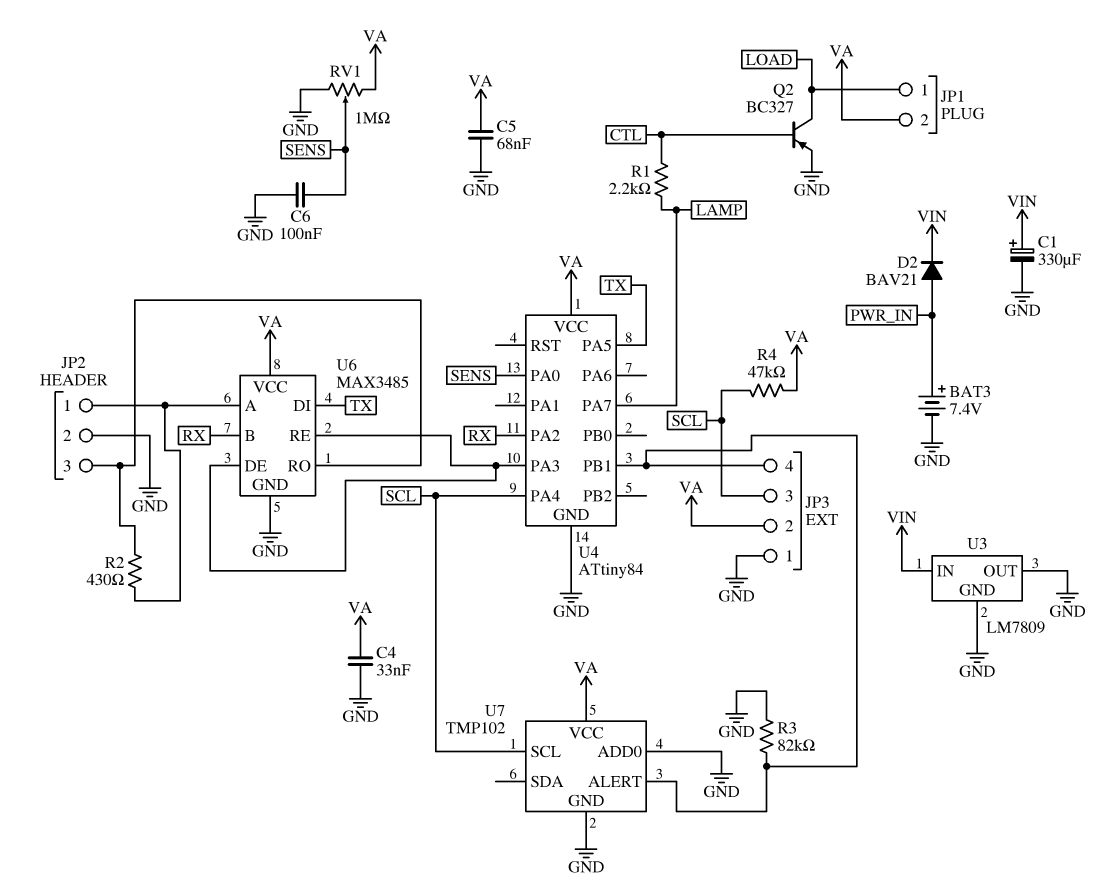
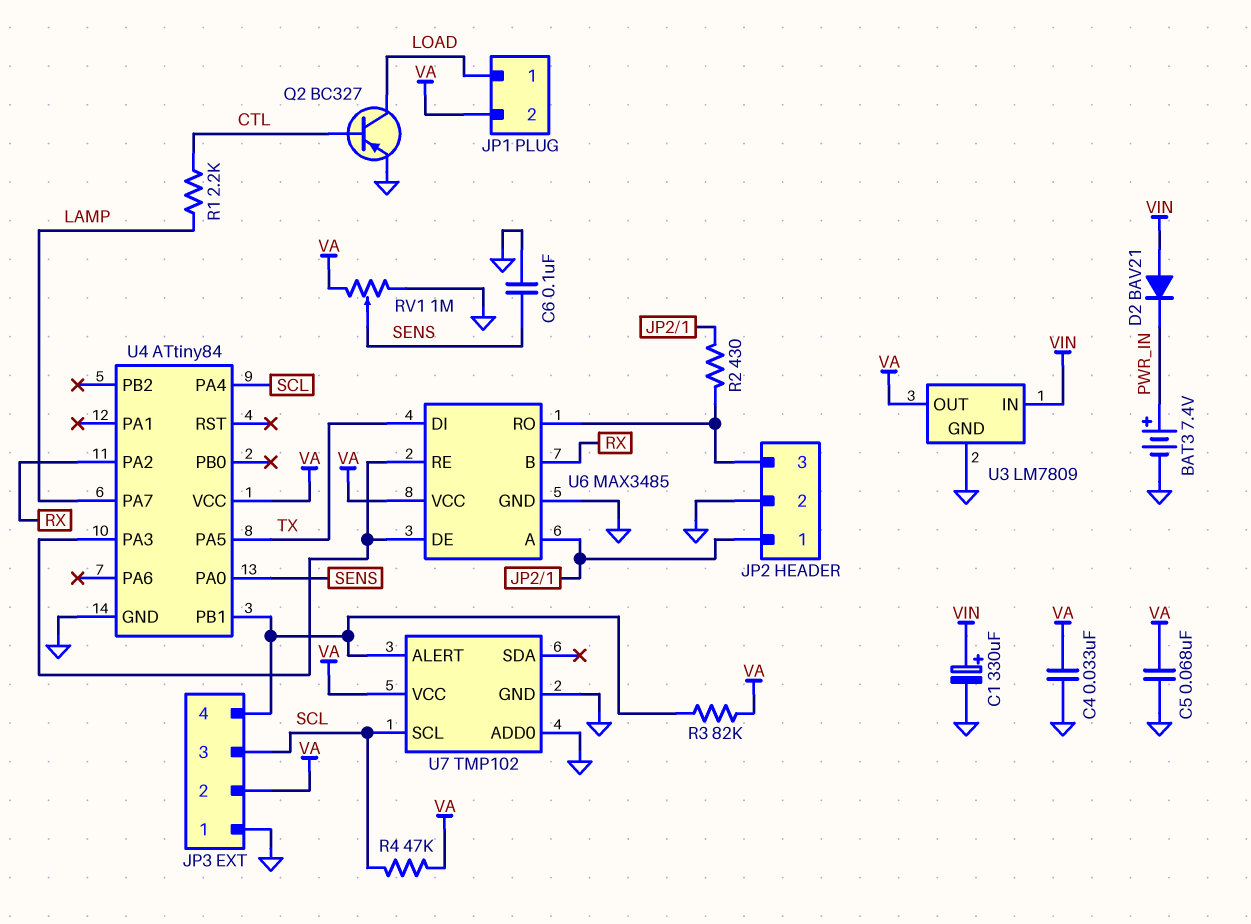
D2: diode BAV21 (A PWR_IN, K VIN) -> diode BAV21 (A VIN, K PWR_IN)
R3: 82k (GND, JP3/4) -> 82k (JP3/4, VA)
U3 pin OUT: GND -> VA

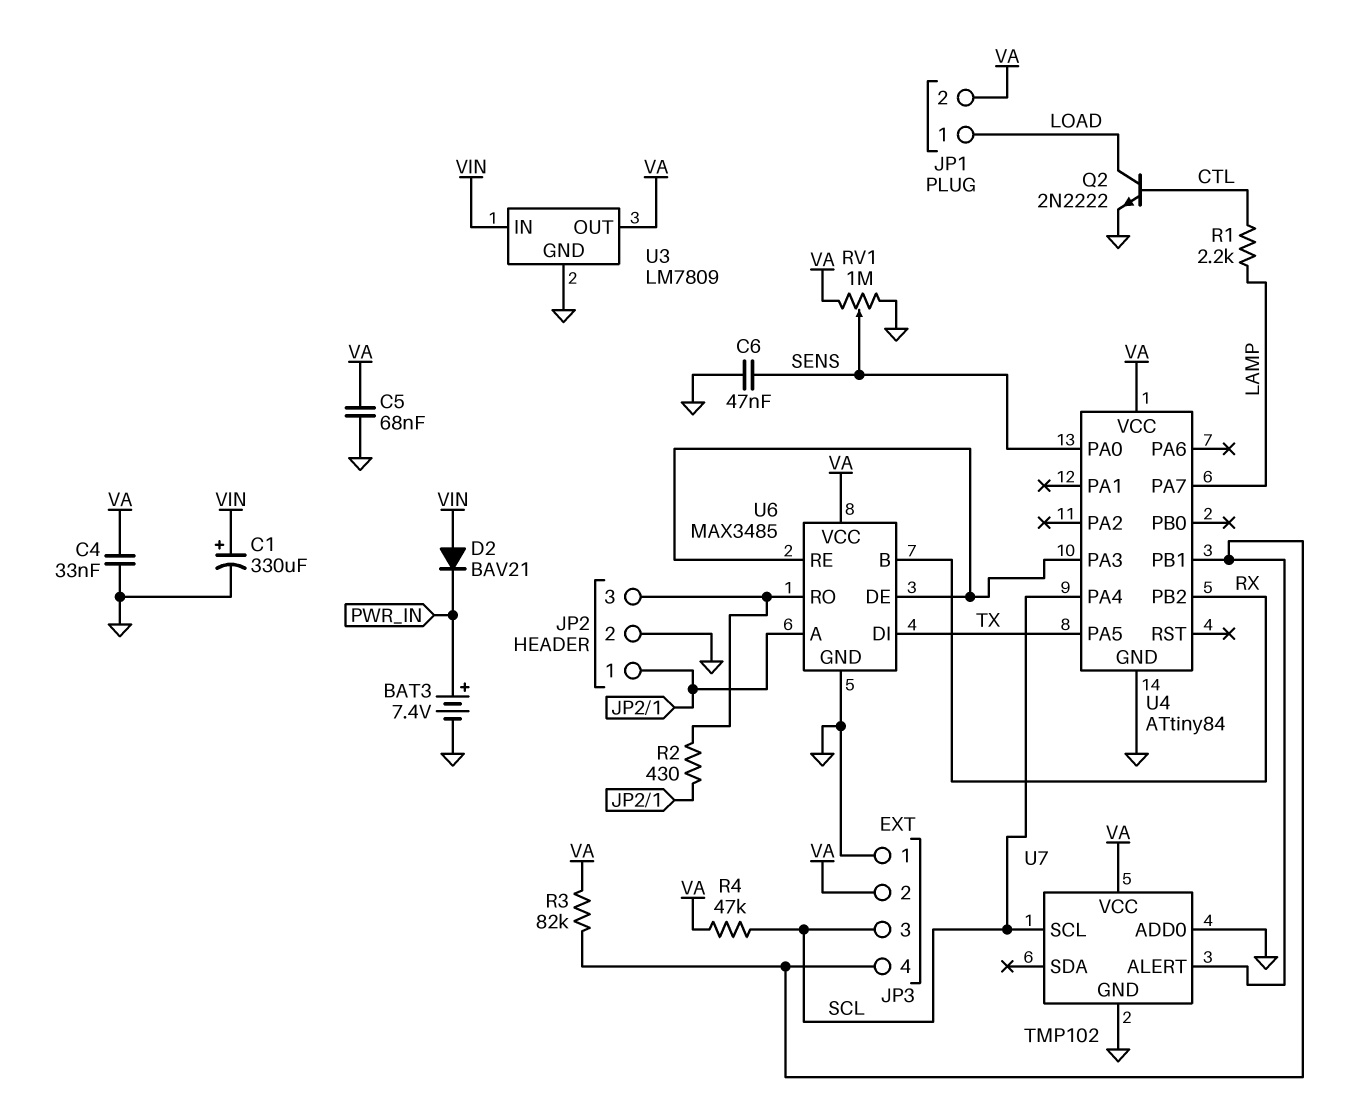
C6: 100nF (GND, SENS) -> 47nF (GND, SENS)
Q2: PNP BC327 (B CTL, C LOAD, E GND) -> NPN 2N2222 (B CTL, C LOAD, E GND)
U4 pin PA2: RX -> none
U4 pin PB2: none -> RX

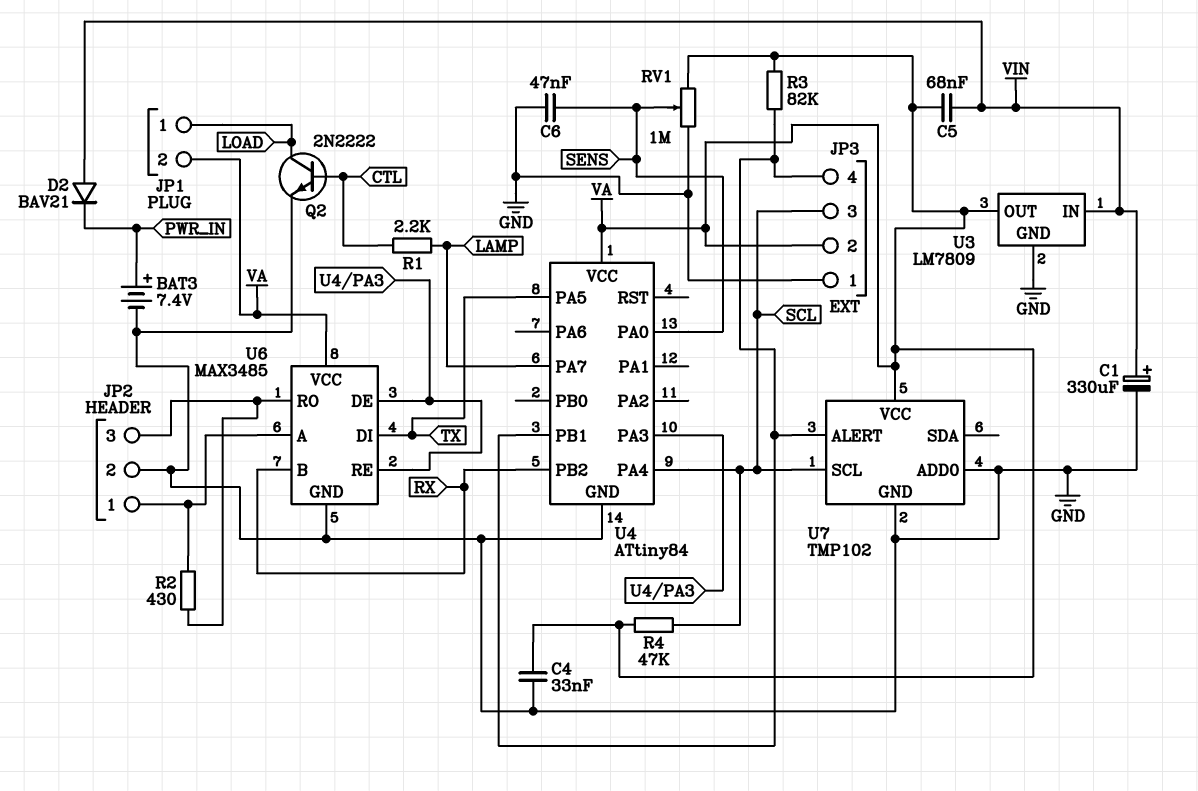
C5: 68nF (GND, VA) -> 68nF (VA, VIN)

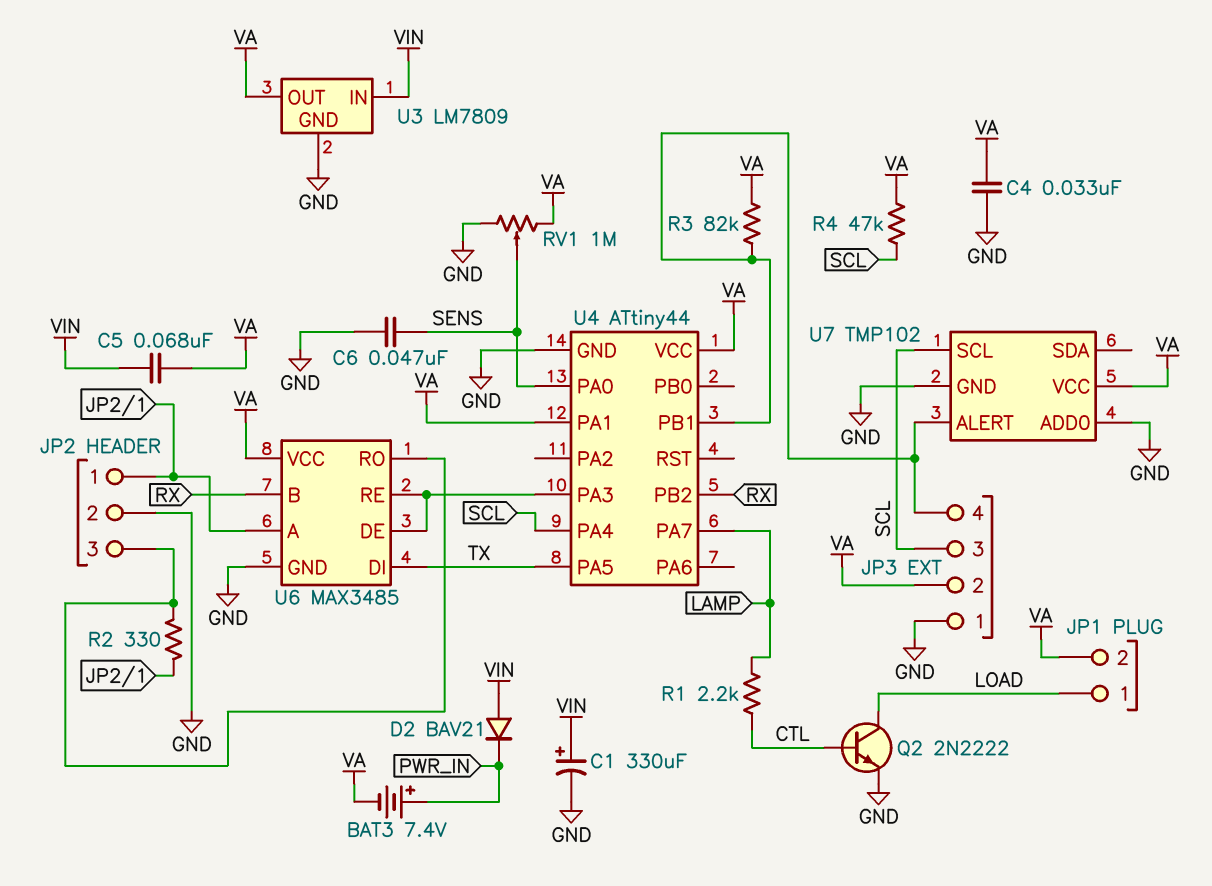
BAT3: 7.4V (plus PWR_IN, minus GND) -> 7.4V (plus PWR_IN, minus VA)
R2: 430 (JP2/1, JP2/3) -> 330 (JP2/1, JP2/3)
U4: ATtiny84 -> ATtiny44
U4 pin PA1: none -> VA

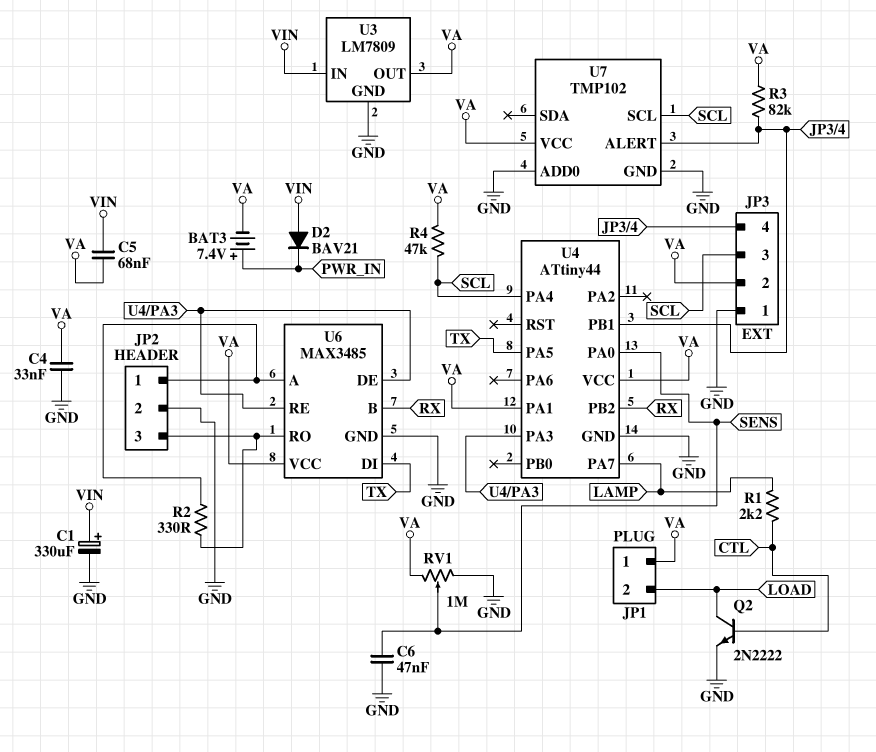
JP1 pin 1: LOAD -> VA
JP1 pin 2: VA -> LOAD

